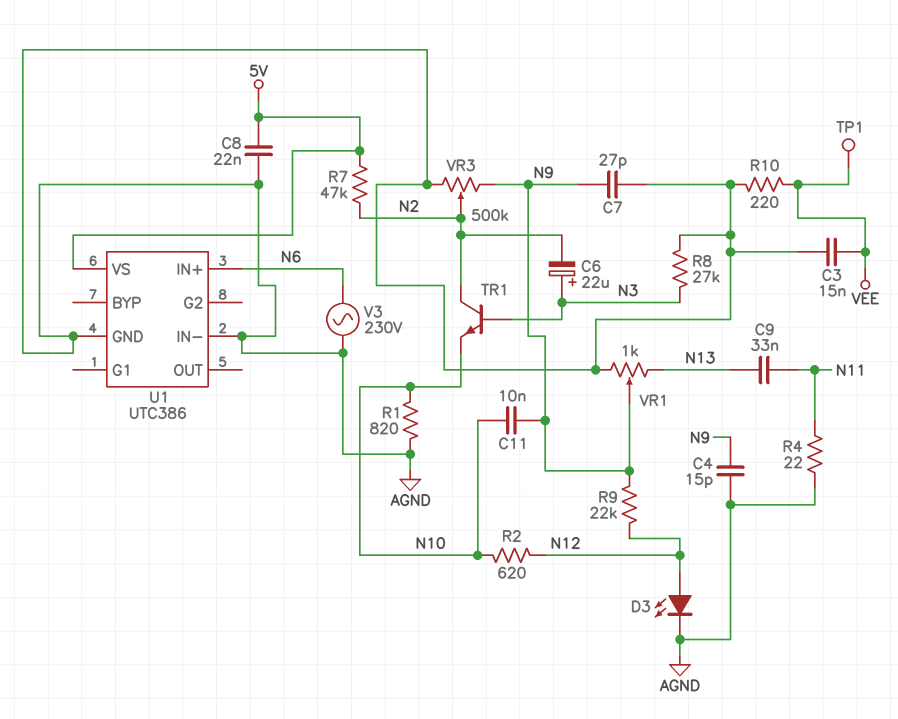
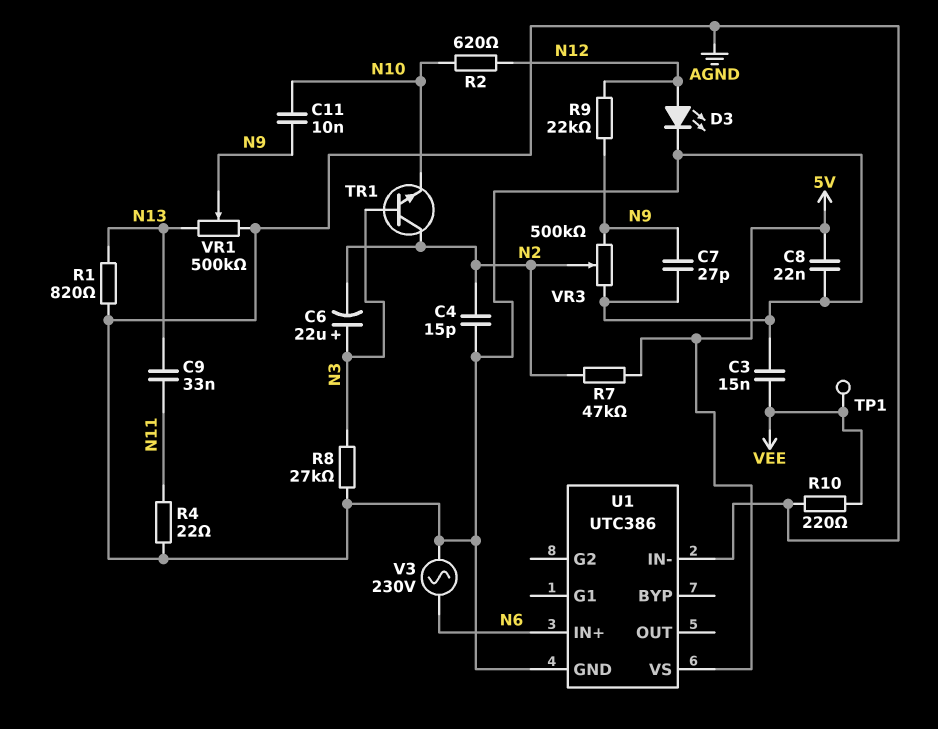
C4: 15pF (AGND, N9) -> 15pF (AGND, N2)
R1: 820 (AGND, N10) -> 820 (AGND, N13)
VR1: 1k (AGND, N13, wiper N9) -> 500k (AGND, N13, wiper N9)

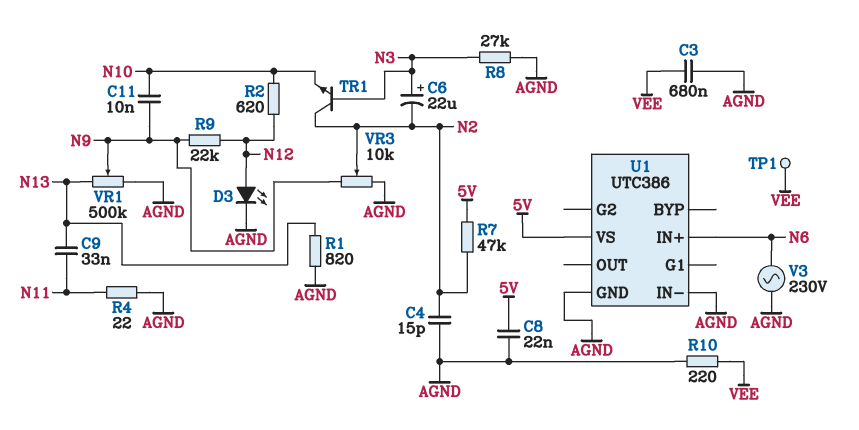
C3: 15nF (AGND, VEE) -> 680nF (AGND, VEE)
C7: 27pF (AGND, N9) -> none
VR3: 500k (AGND, N9, wiper N2) -> 10k (AGND, N9, wiper N2)

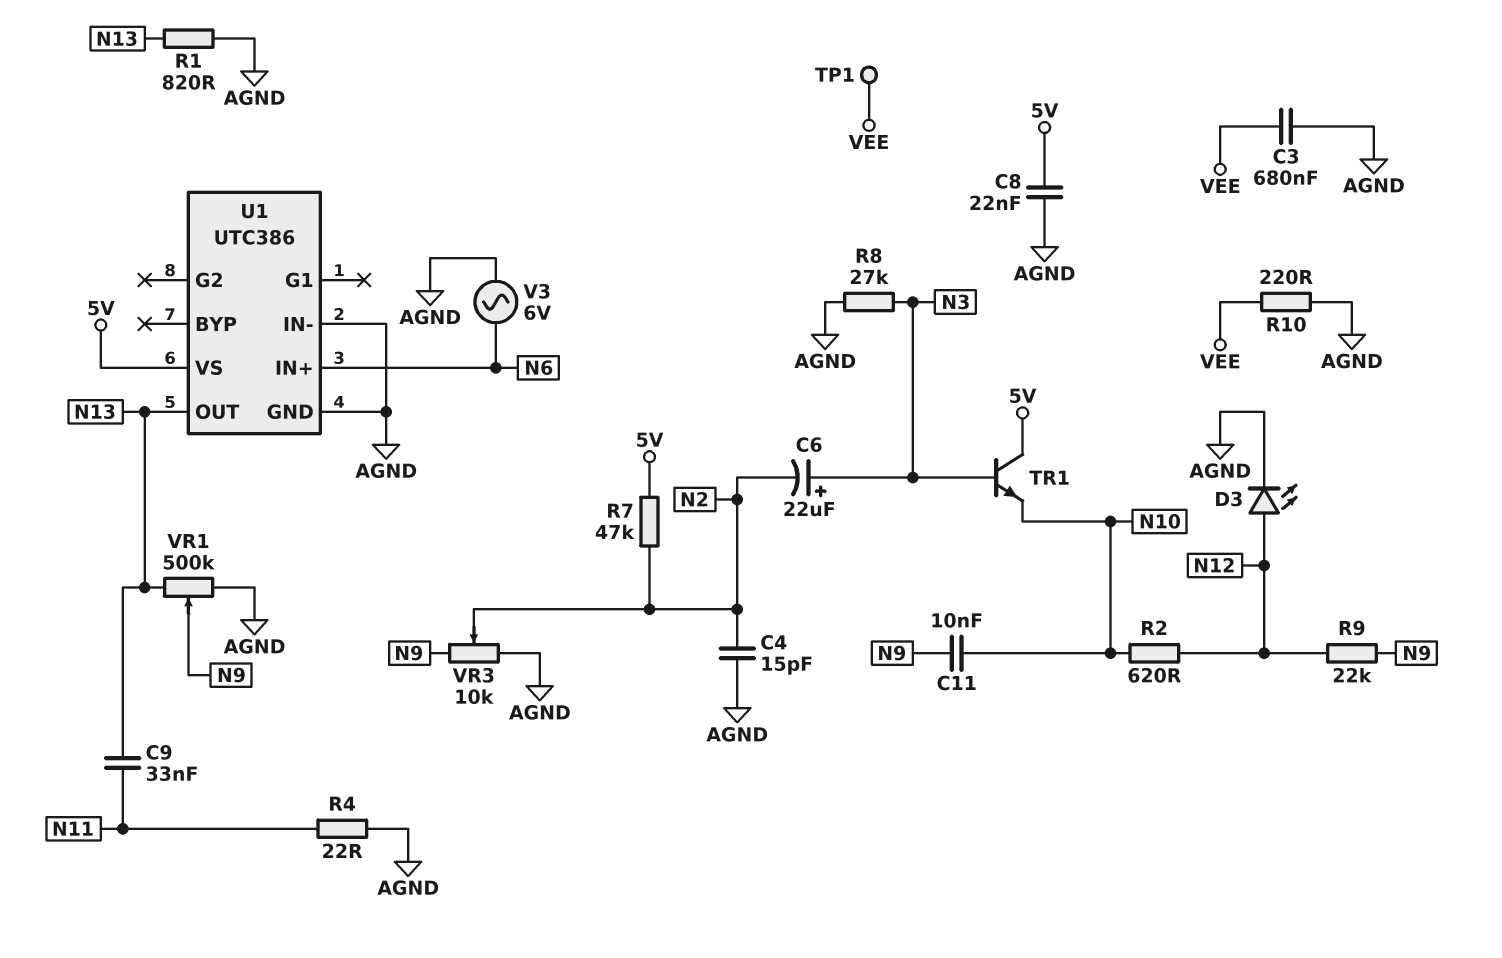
TR1: NPN (B N3, C N2, E N10) -> NPN (B N3, C 5V, E N10)
U1 pin OUT: none -> N13
V3: AC 230V (AGND, N6) -> AC 6V (AGND, N6)

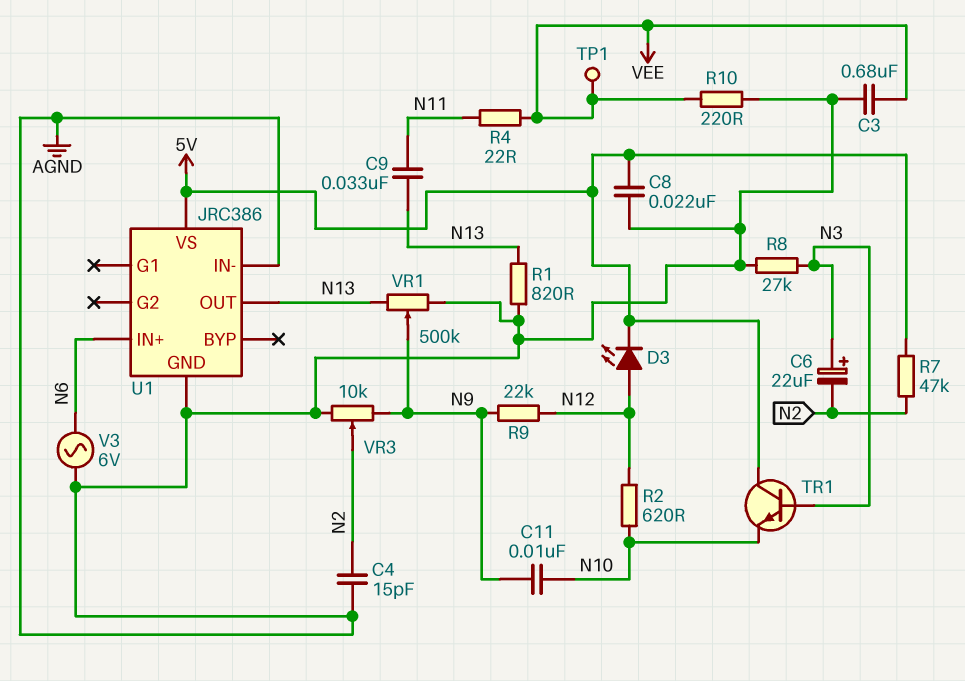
D3: LED (A N12, K AGND) -> LED (A N12, K 5V)
R4: 22 (AGND, N11) -> 22 (N11, VEE)
U1: UTC386 -> JRC386

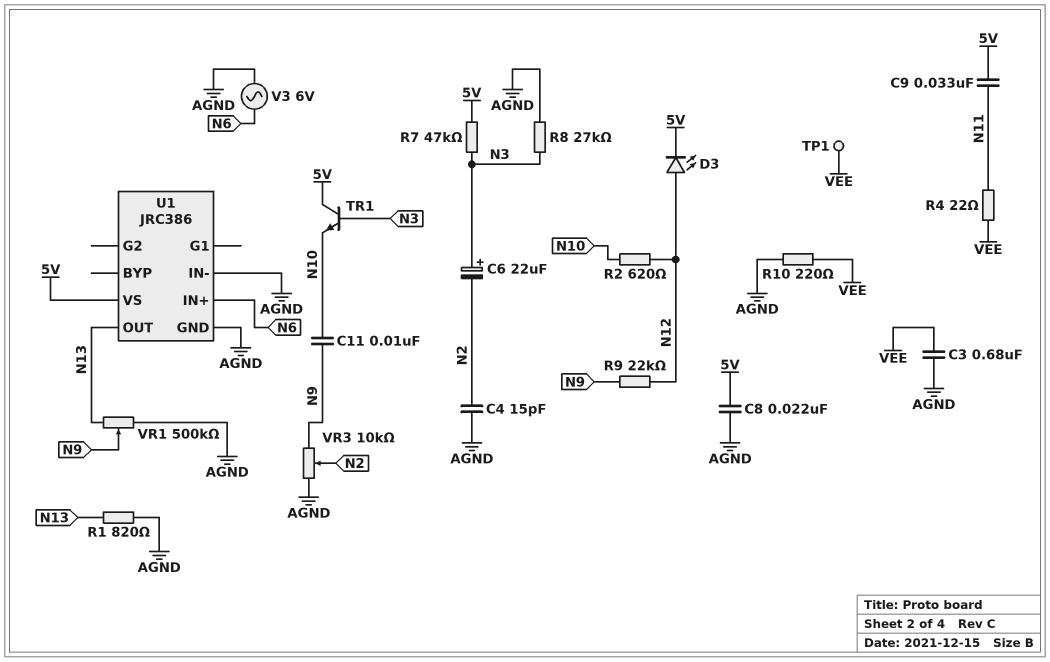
C9: 33nF (N11, N13) -> 33nF (5V, N11)
R7: 47k (5V, N2) -> 47k (5V, N3)

